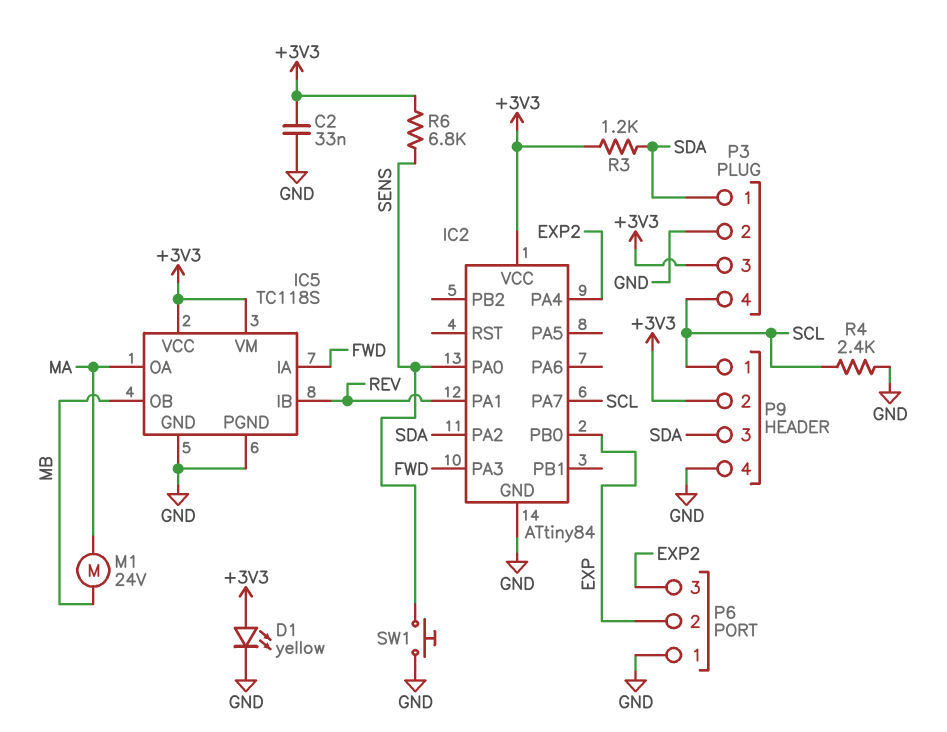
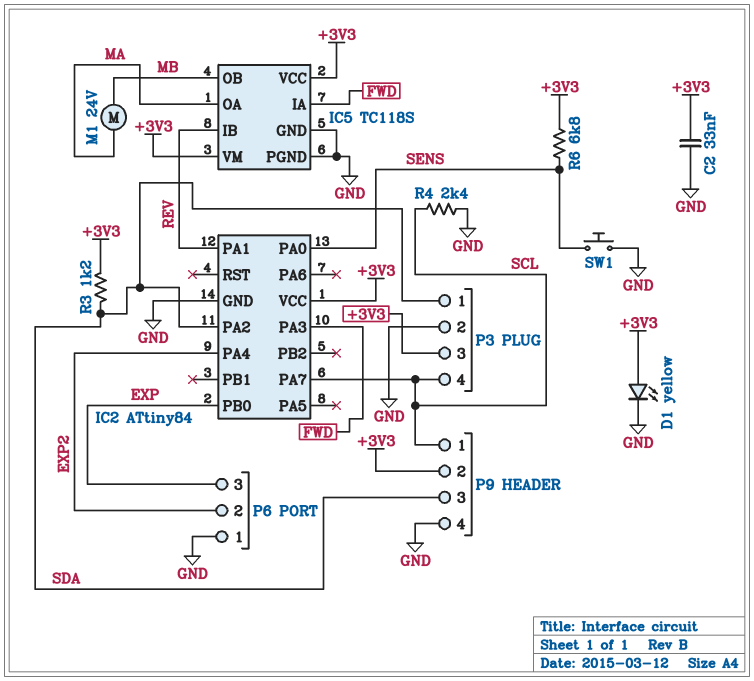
P6 pin 2: EXP -> EXP2
P6 pin 3: EXP2 -> EXP

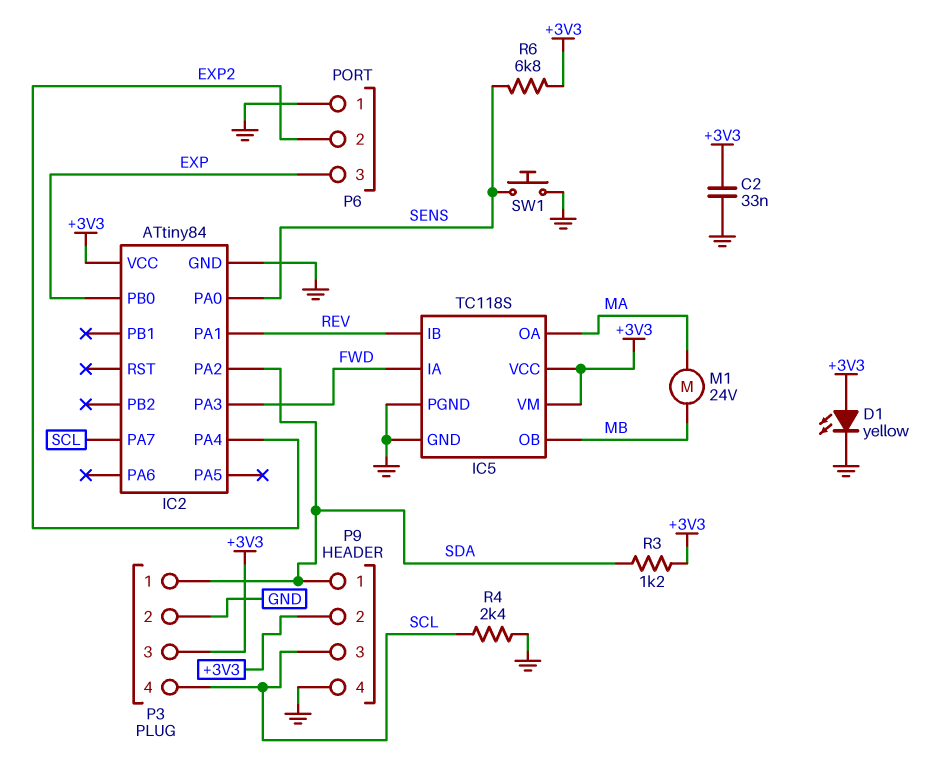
P9 pin 1: SCL -> SDA
P9 pin 3: SDA -> SCL

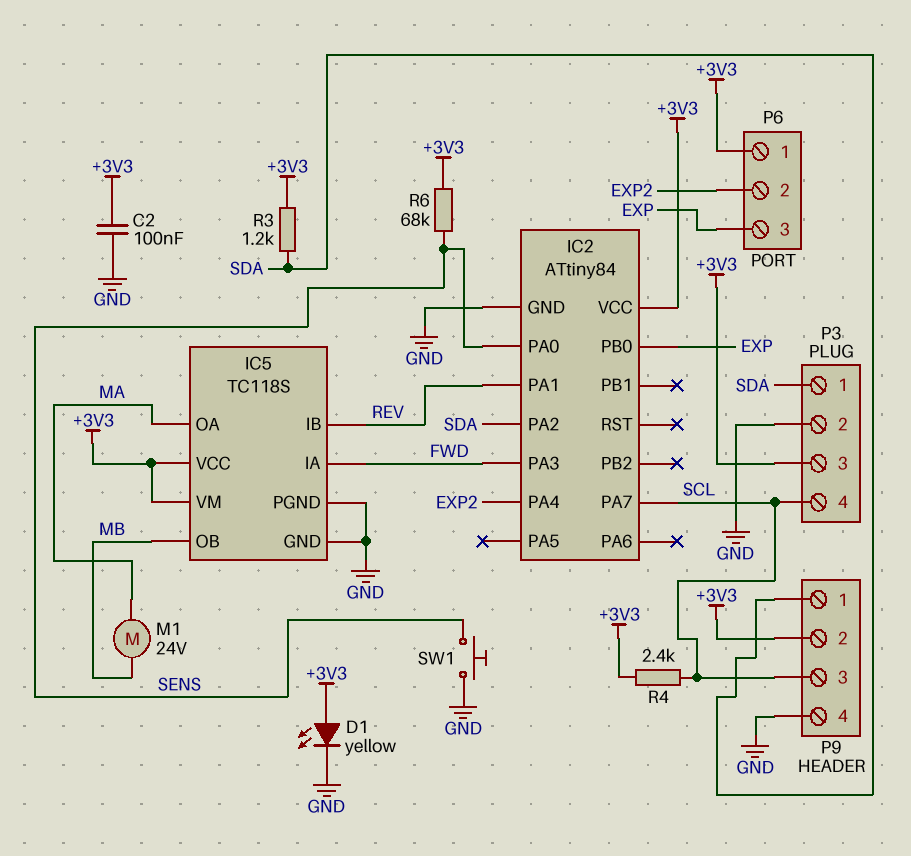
C2: 33nF (+3V3, GND) -> 100nF (+3V3, GND)
P6 pin 1: GND -> +3V3
R4: 2.4k (GND, SCL) -> 2.4k (+3V3, SCL)
R6: 6.8k (+3V3, SENS) -> 68k (+3V3, SENS)

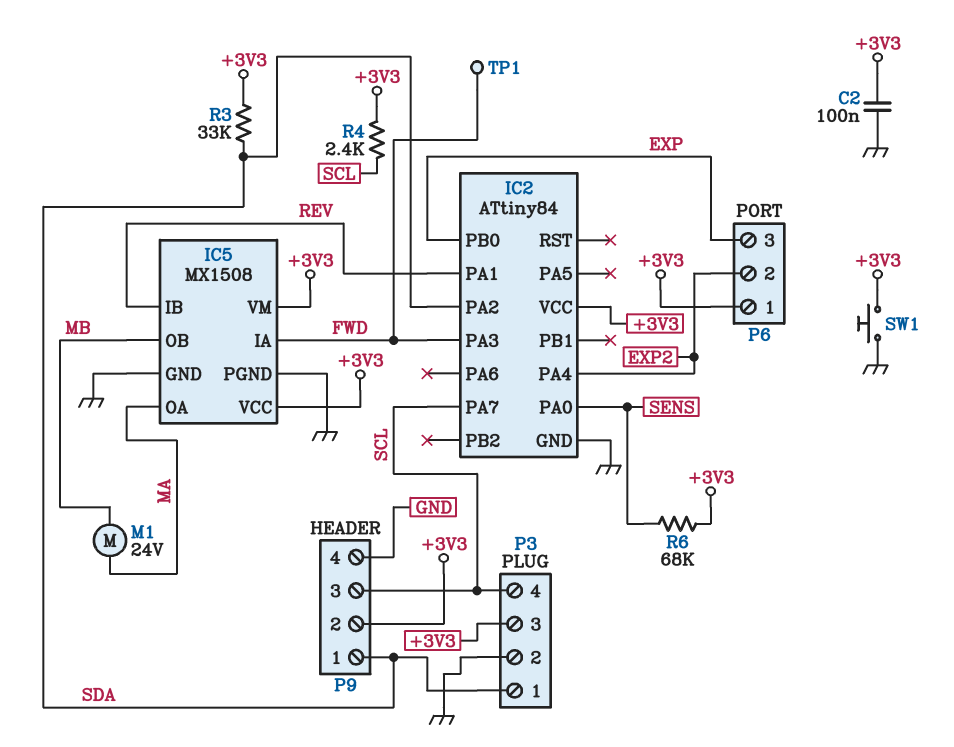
D1: LED yellow (A +3V3, K GND) -> none
IC5: TC118S -> MX1508
R3: 1.2k (+3V3, SDA) -> 33k (+3V3, SDA)
SW1: button (GND, SENS) -> button (+3V3, GND)
TP1: none -> test point (FWD)

